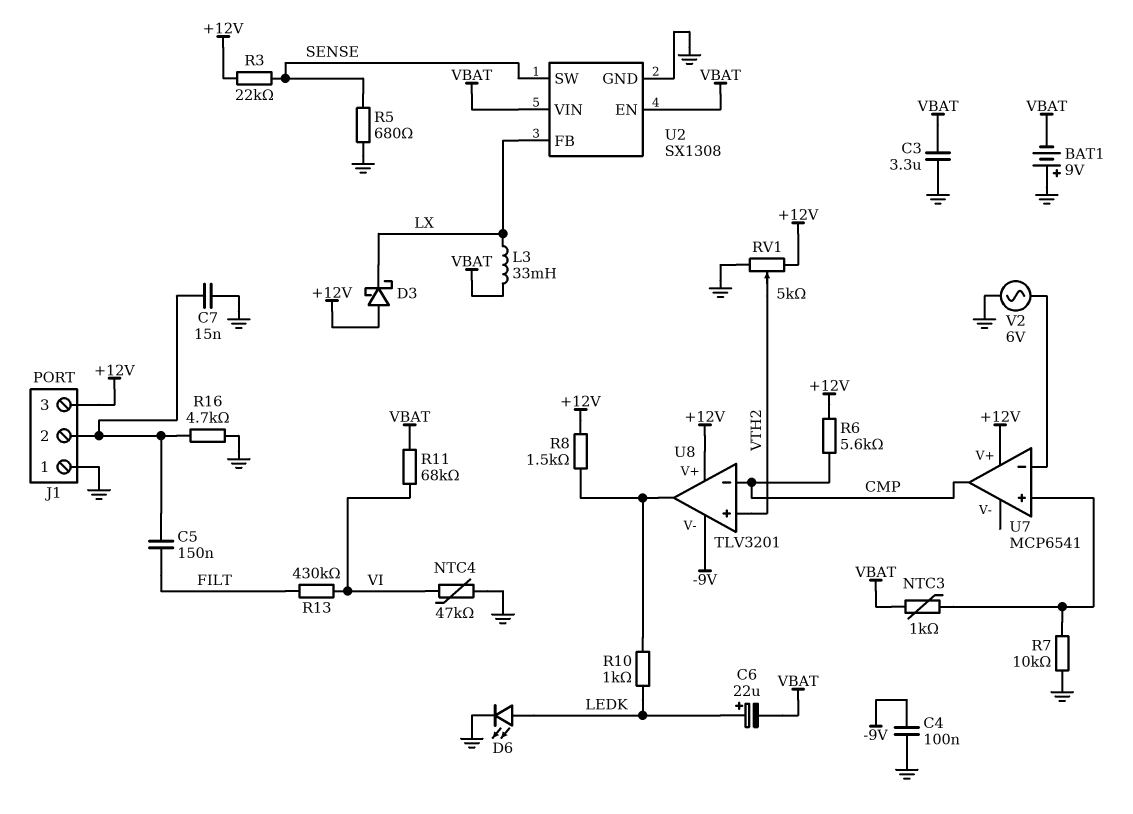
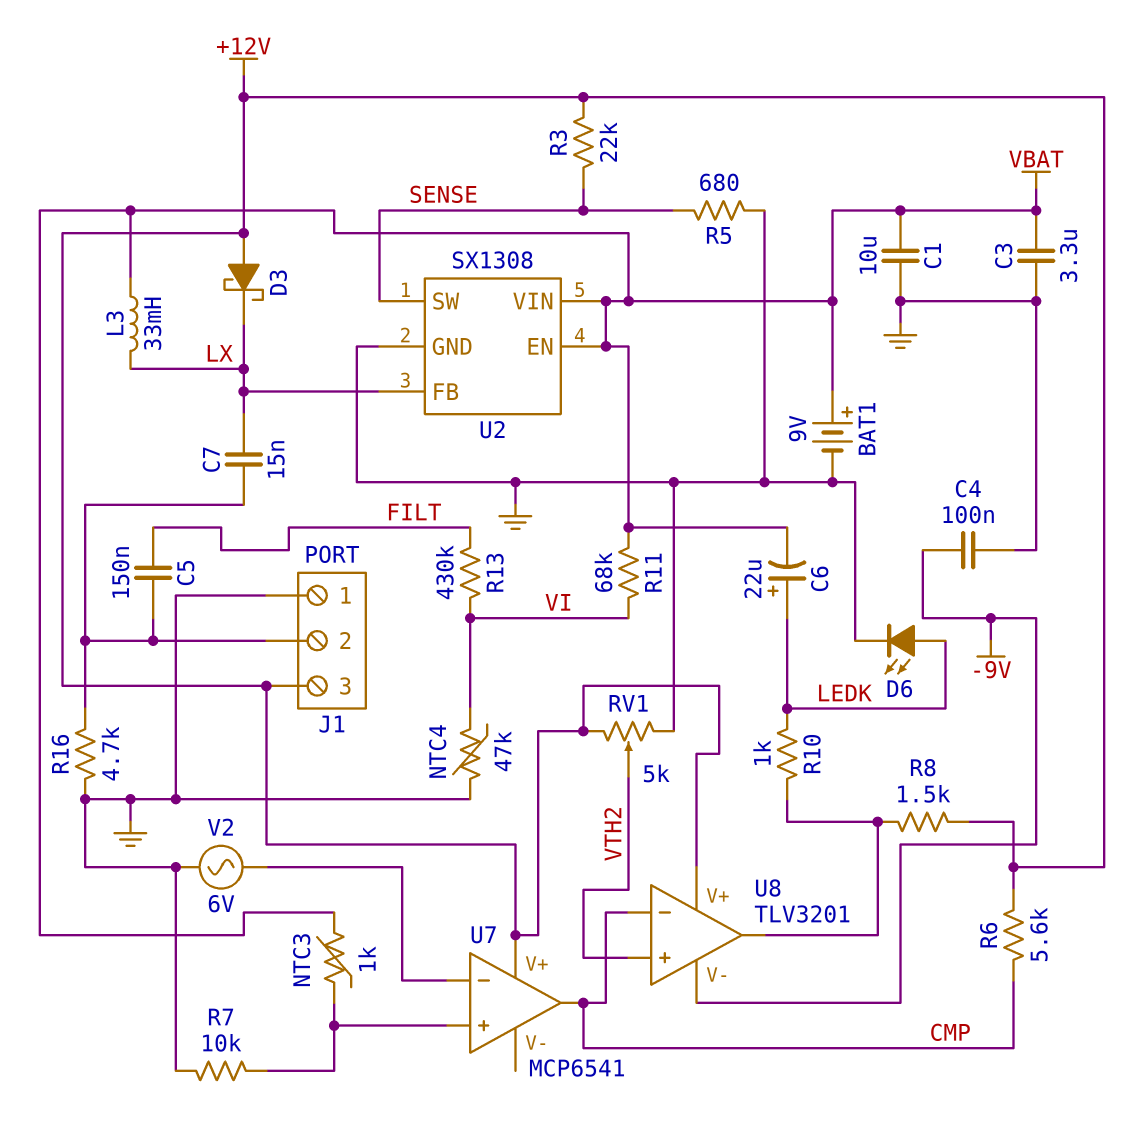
BAT1: 9V (plus GND, minus VBAT) -> 9V (plus VBAT, minus GND)
C1: none -> 10uF (GND, VBAT)
C7: 15nF (GND, J1/2) -> 15nF (J1/2, LX)

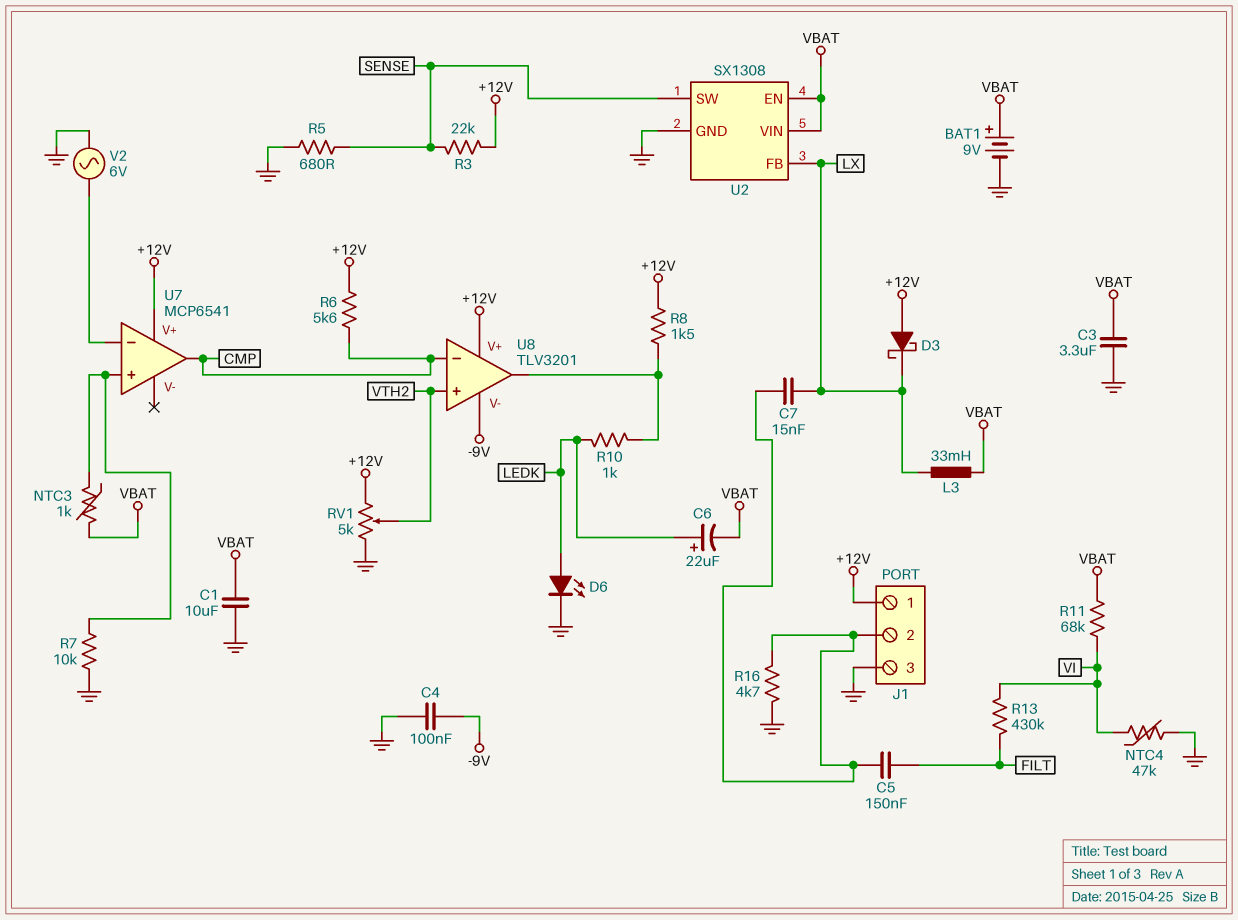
J1 pin 1: GND -> +12V
J1 pin 3: +12V -> GND

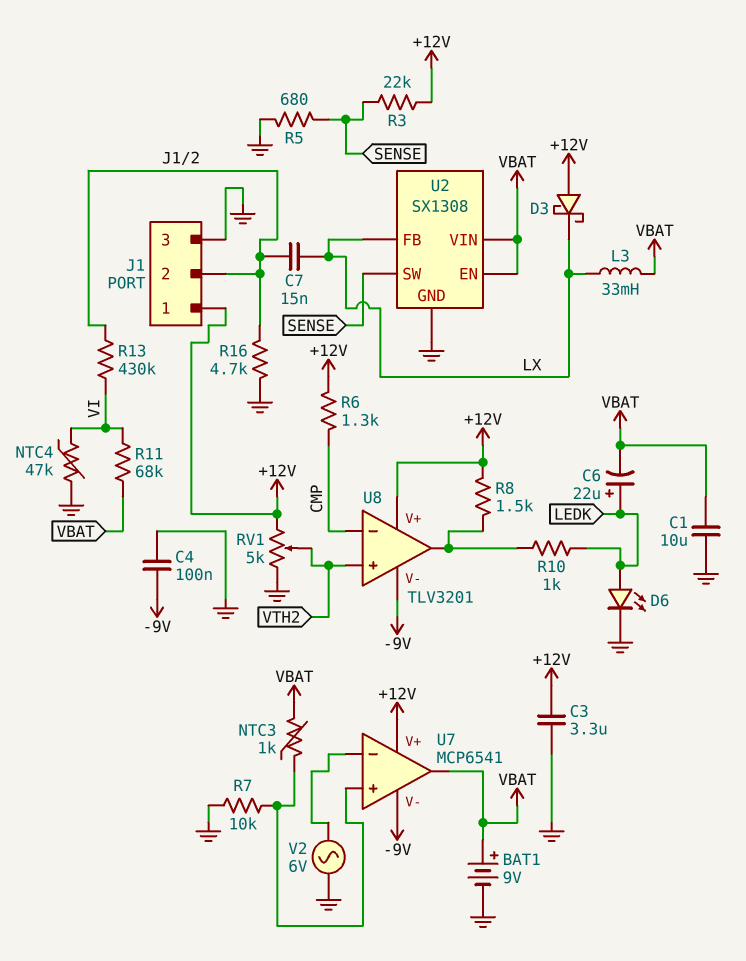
C3: 3.3uF (GND, VBAT) -> 3.3uF (+12V, GND)
C5: 150nF (FILT, J1/2) -> none
R6: 5.6k (+12V, CMP) -> 1.3k (+12V, CMP)
R13: 430k (FILT, VI) -> 430k (J1/2, VI)
U7 pin V-: none -> -9V
U7 pin out: CMP -> VBAT

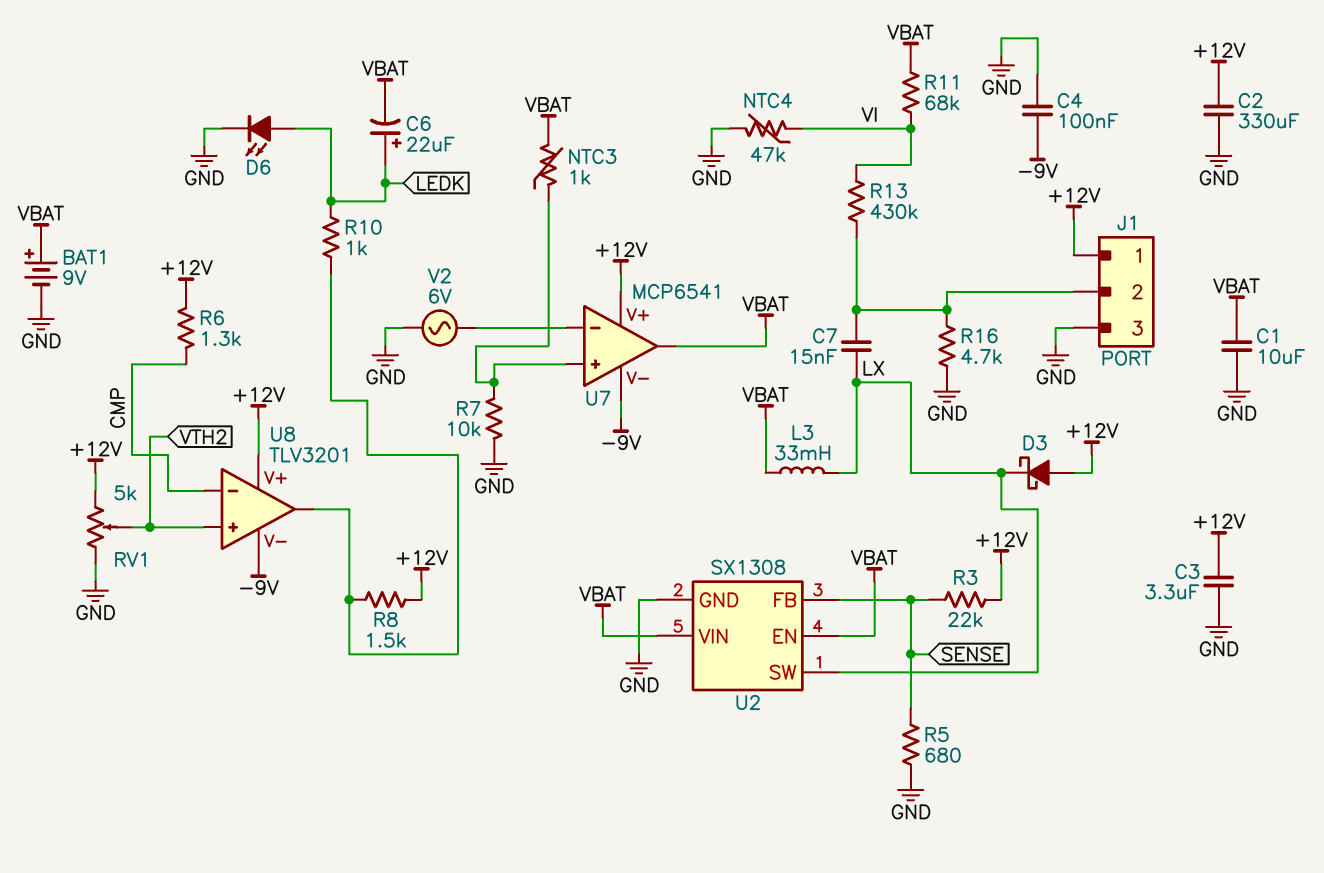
C2: none -> 330uF (+12V, GND)
U2 pin FB: LX -> SENSE
U2 pin SW: SENSE -> LX

